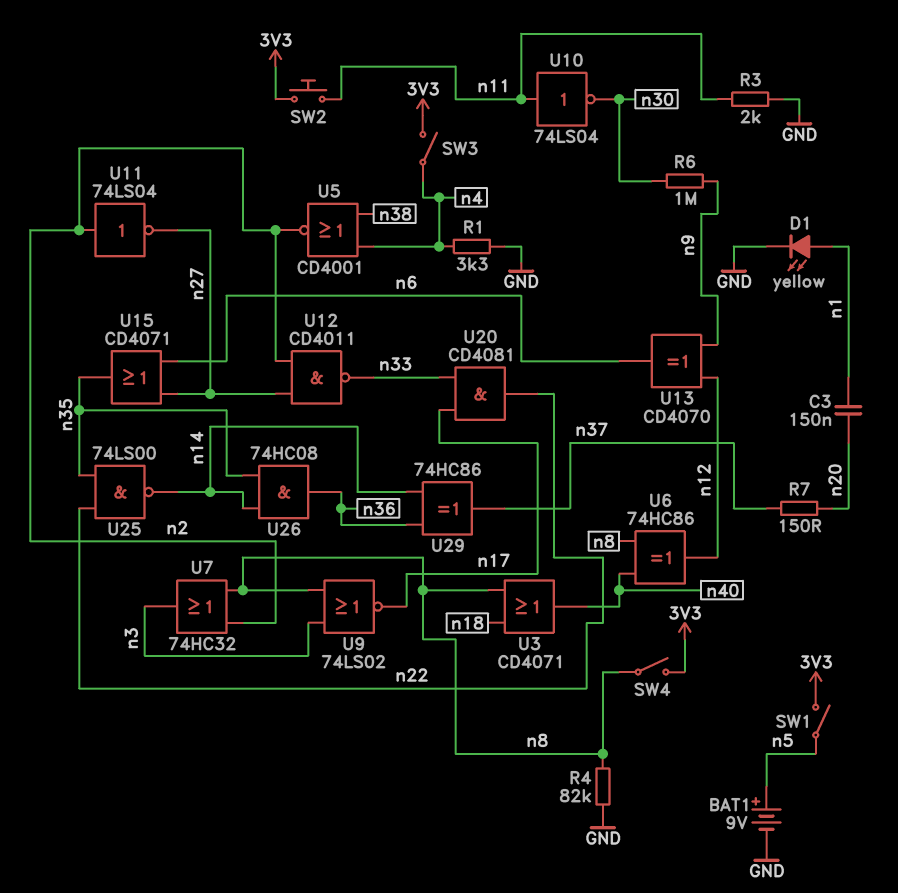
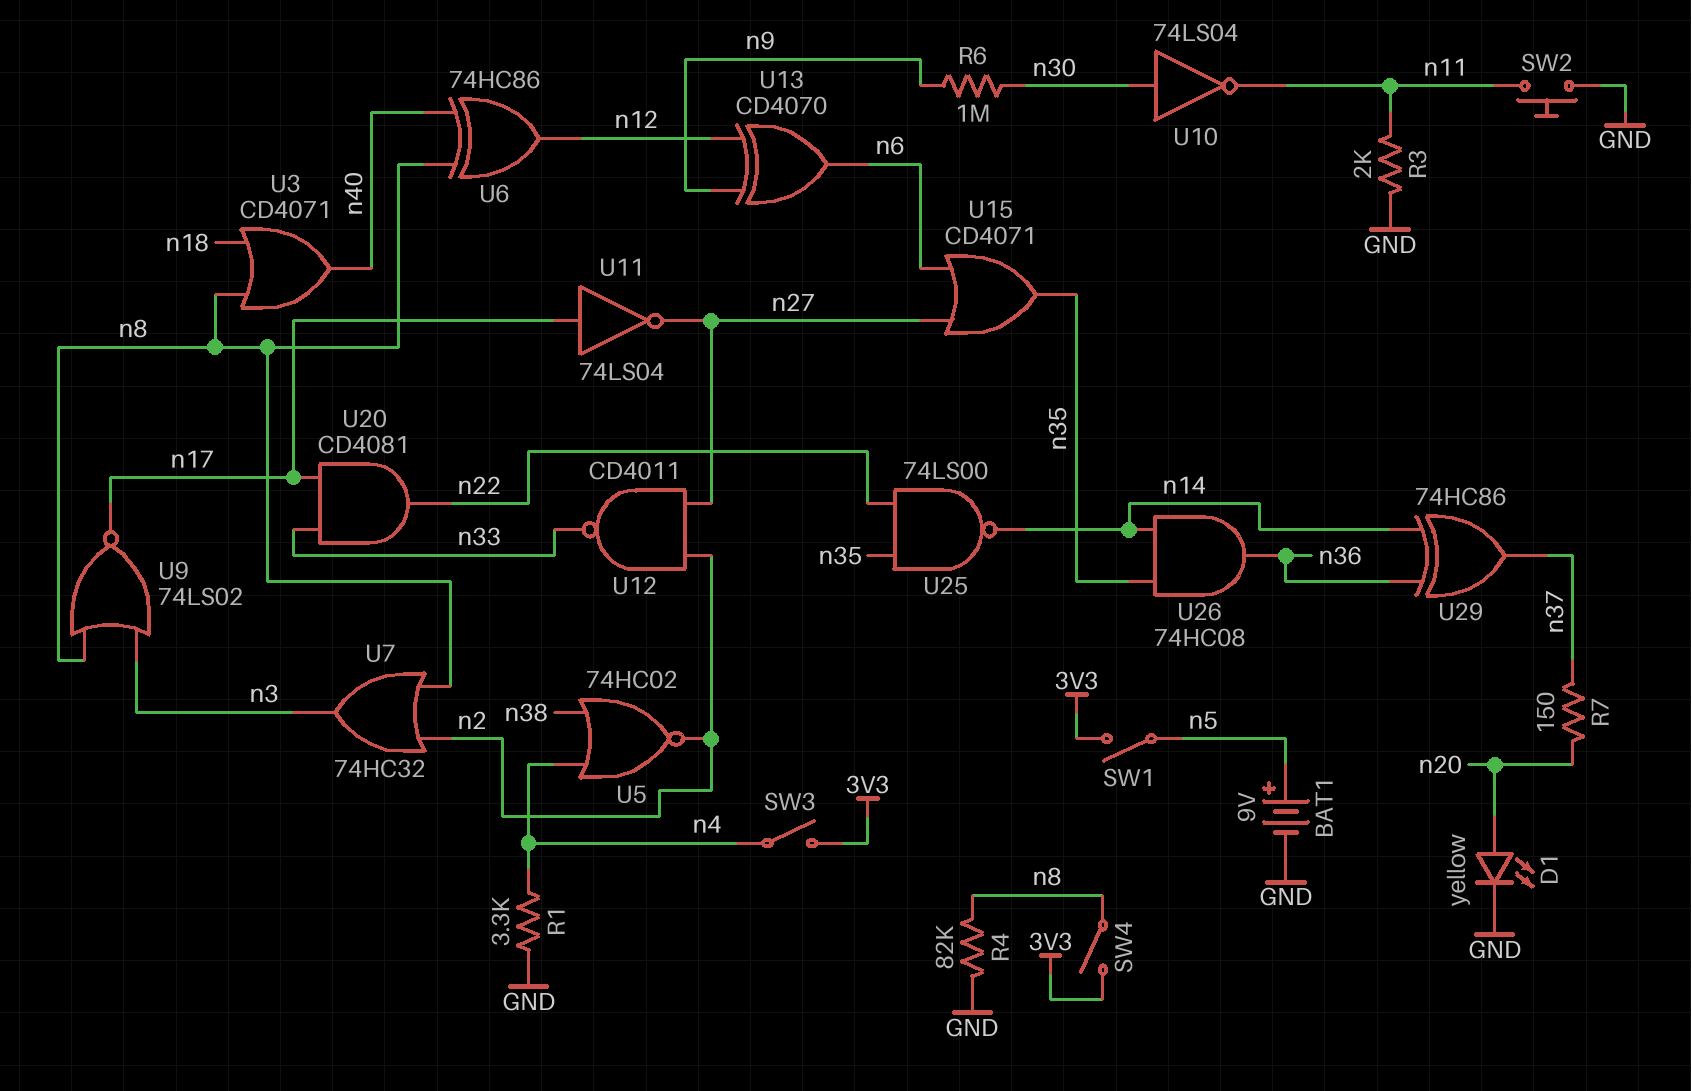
C3: 150nF (n1, n20) -> none
D1: LED yellow (A n1, K GND) -> LED yellow (A n20, K GND)
SW2: button (3V3, n11) -> button (GND, n11)
U5: NOR CD4001 (in n4, in n38, out n2) -> NOR 74HC02 (in n4, in n38, out n2)
U10: NOT 74LS04 (in n11, out n30) -> NOT 74LS04 (in n30, out n11)
U11: NOT 74LS04 (in n2, out n27) -> NOT 74LS04 (in n17, out n27)

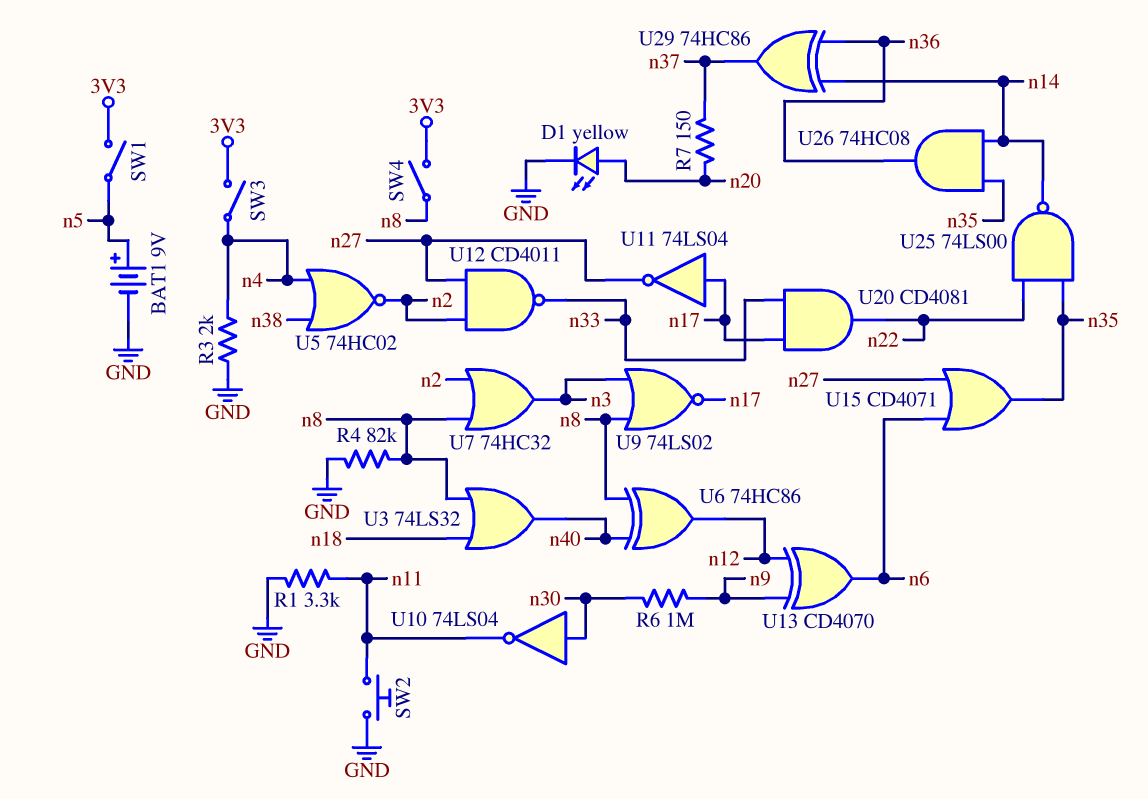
R1: 3.3k (GND, n4) -> 3.3k (GND, n11)
R3: 2k (GND, n11) -> 2k (GND, n4)
U3: OR CD4071 (in n8, in n18, out n40) -> OR 74LS32 (in n8, in n18, out n40)

